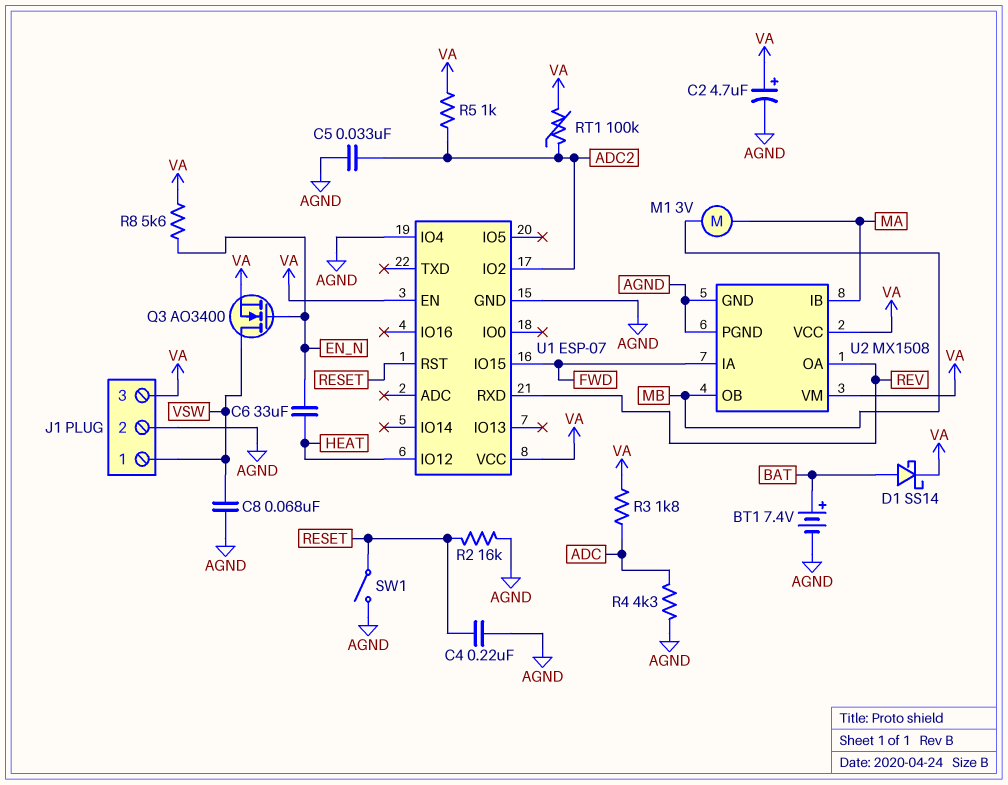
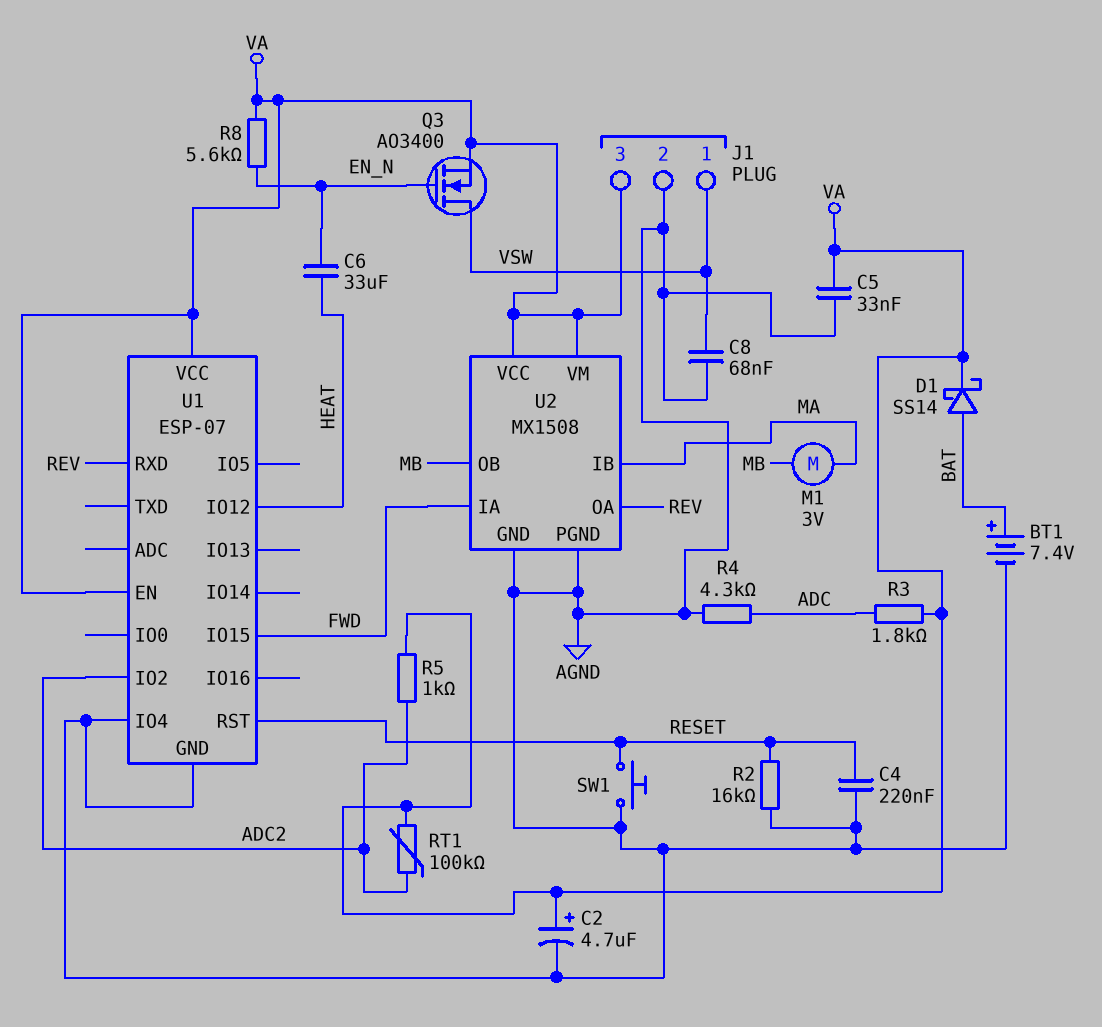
C5: 33nF (ADC2, AGND) -> 33nF (AGND, VA)
SW1: switch (AGND, RESET) -> button (AGND, RESET)

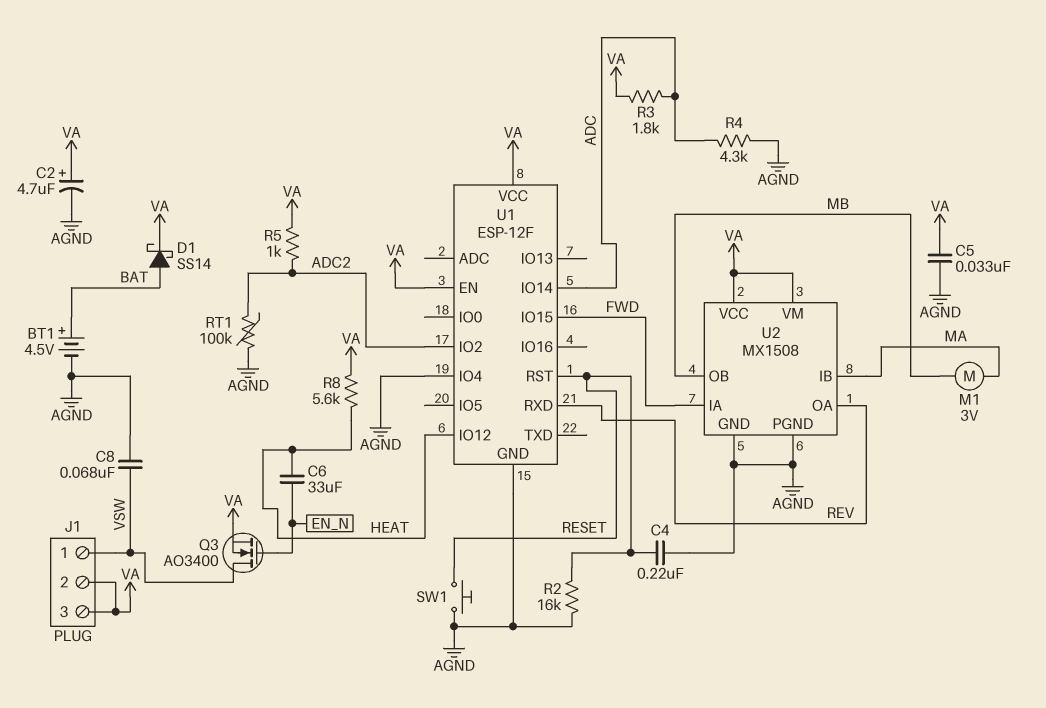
BT1: 7.4V (plus BAT, minus AGND) -> 4.5V (plus BAT, minus AGND)
J1 pin 2: AGND -> VA
R8: 5.6k (EN_N, VA) -> 5.6k (HEAT, VA)
RT1: 100k (ADC2, VA) -> 100k (ADC2, AGND)
U1: ESP-07 -> ESP-12F
U1 pin IO14: none -> ADC

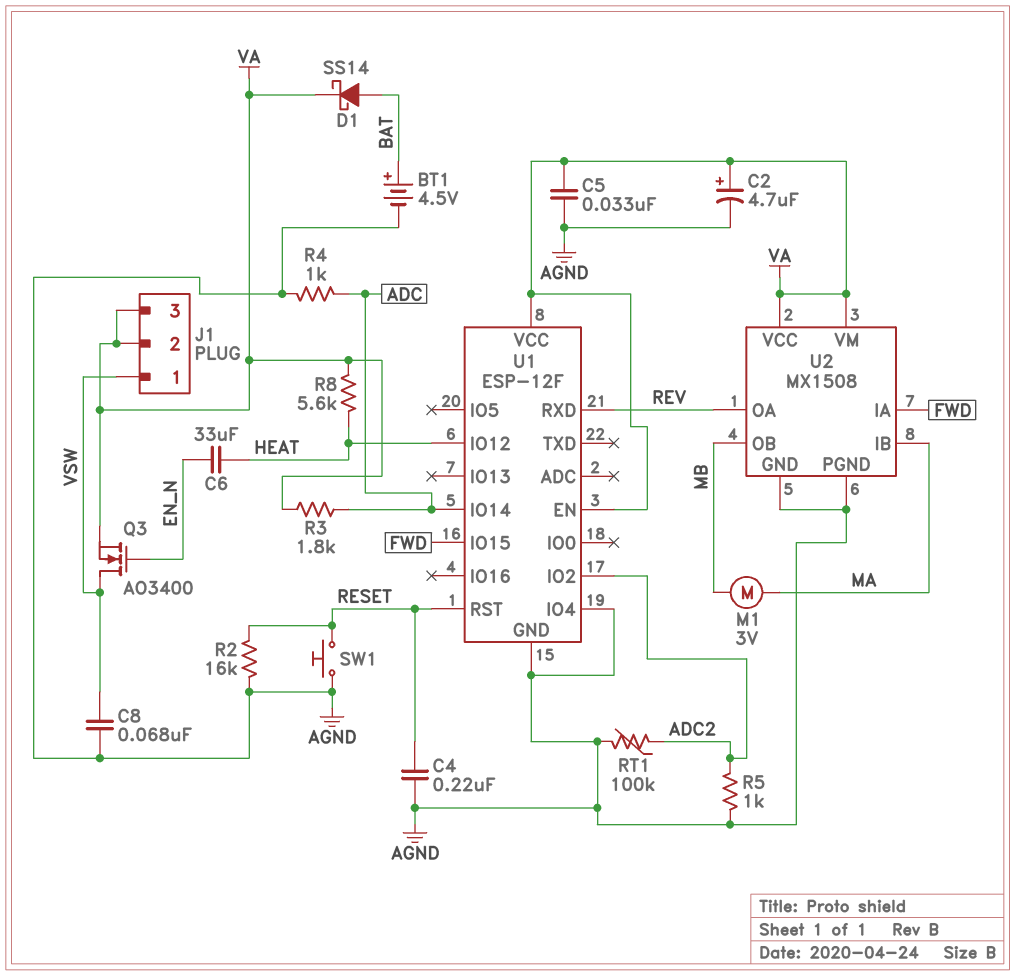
R4: 4.3k (ADC, AGND) -> 1k (ADC, AGND)
R5: 1k (ADC2, VA) -> 1k (ADC2, AGND)

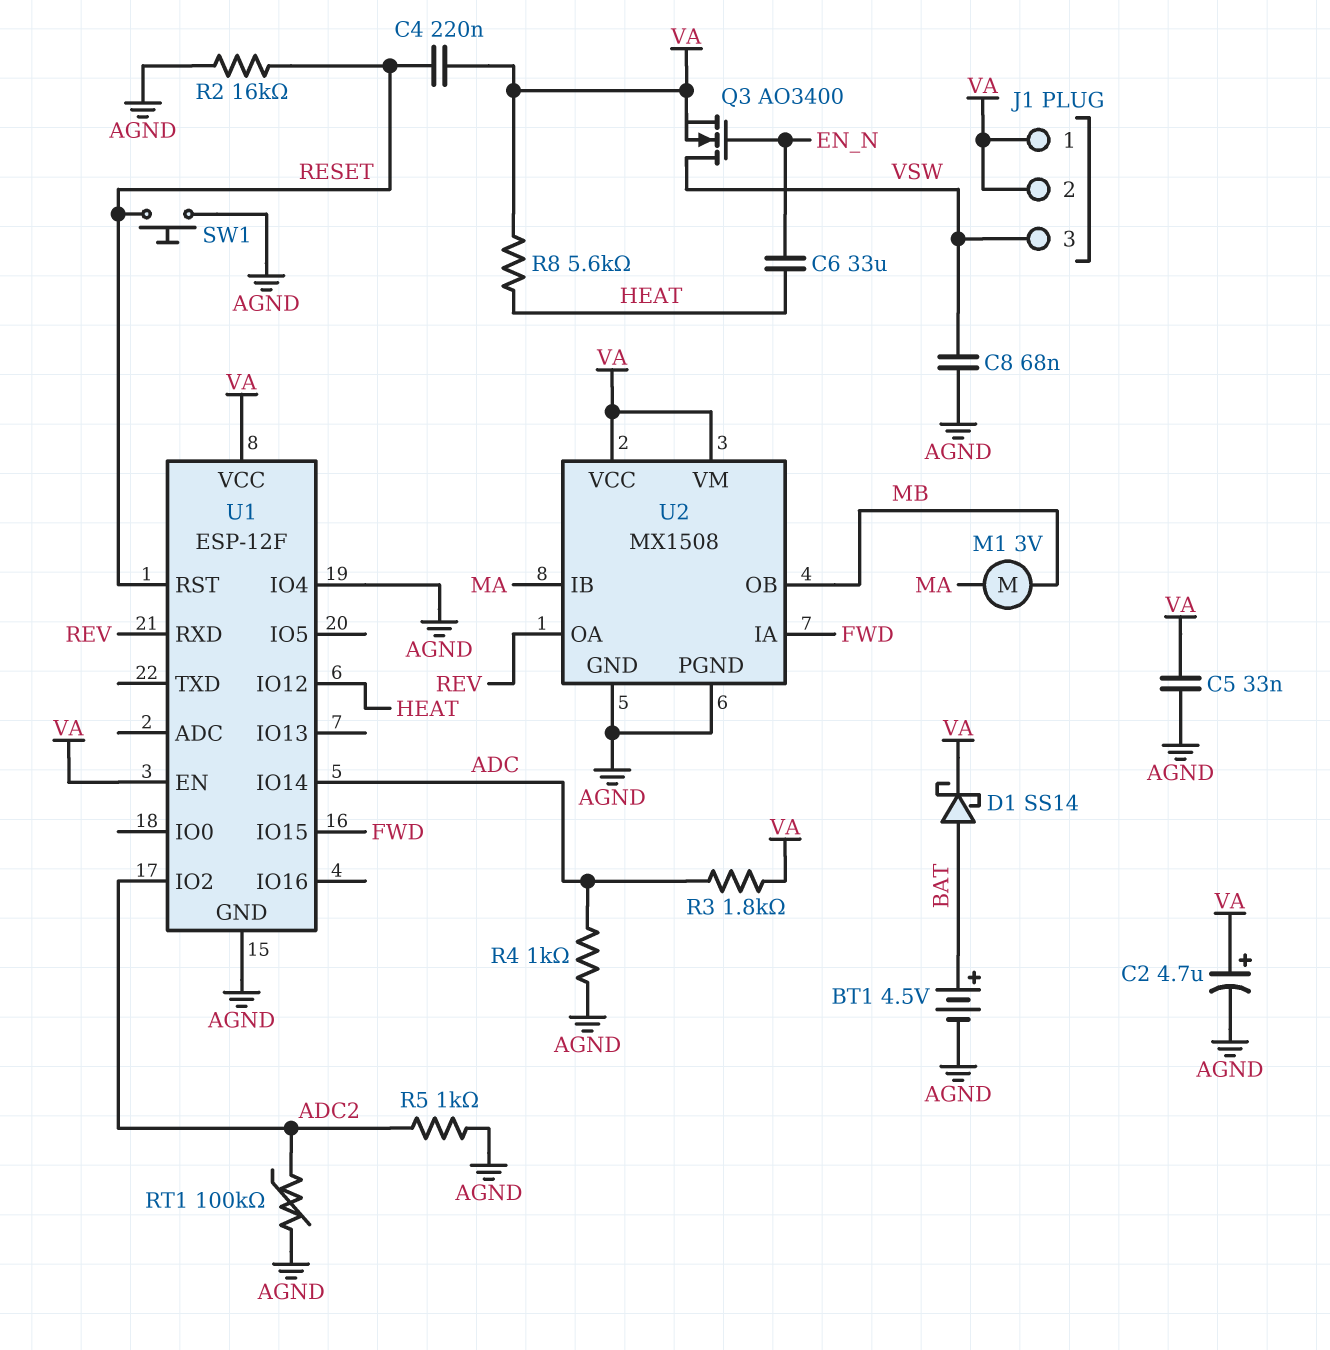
C4: 220nF (AGND, RESET) -> 220nF (RESET, VA)
J1 pin 1: VSW -> VA
J1 pin 3: VA -> VSW

